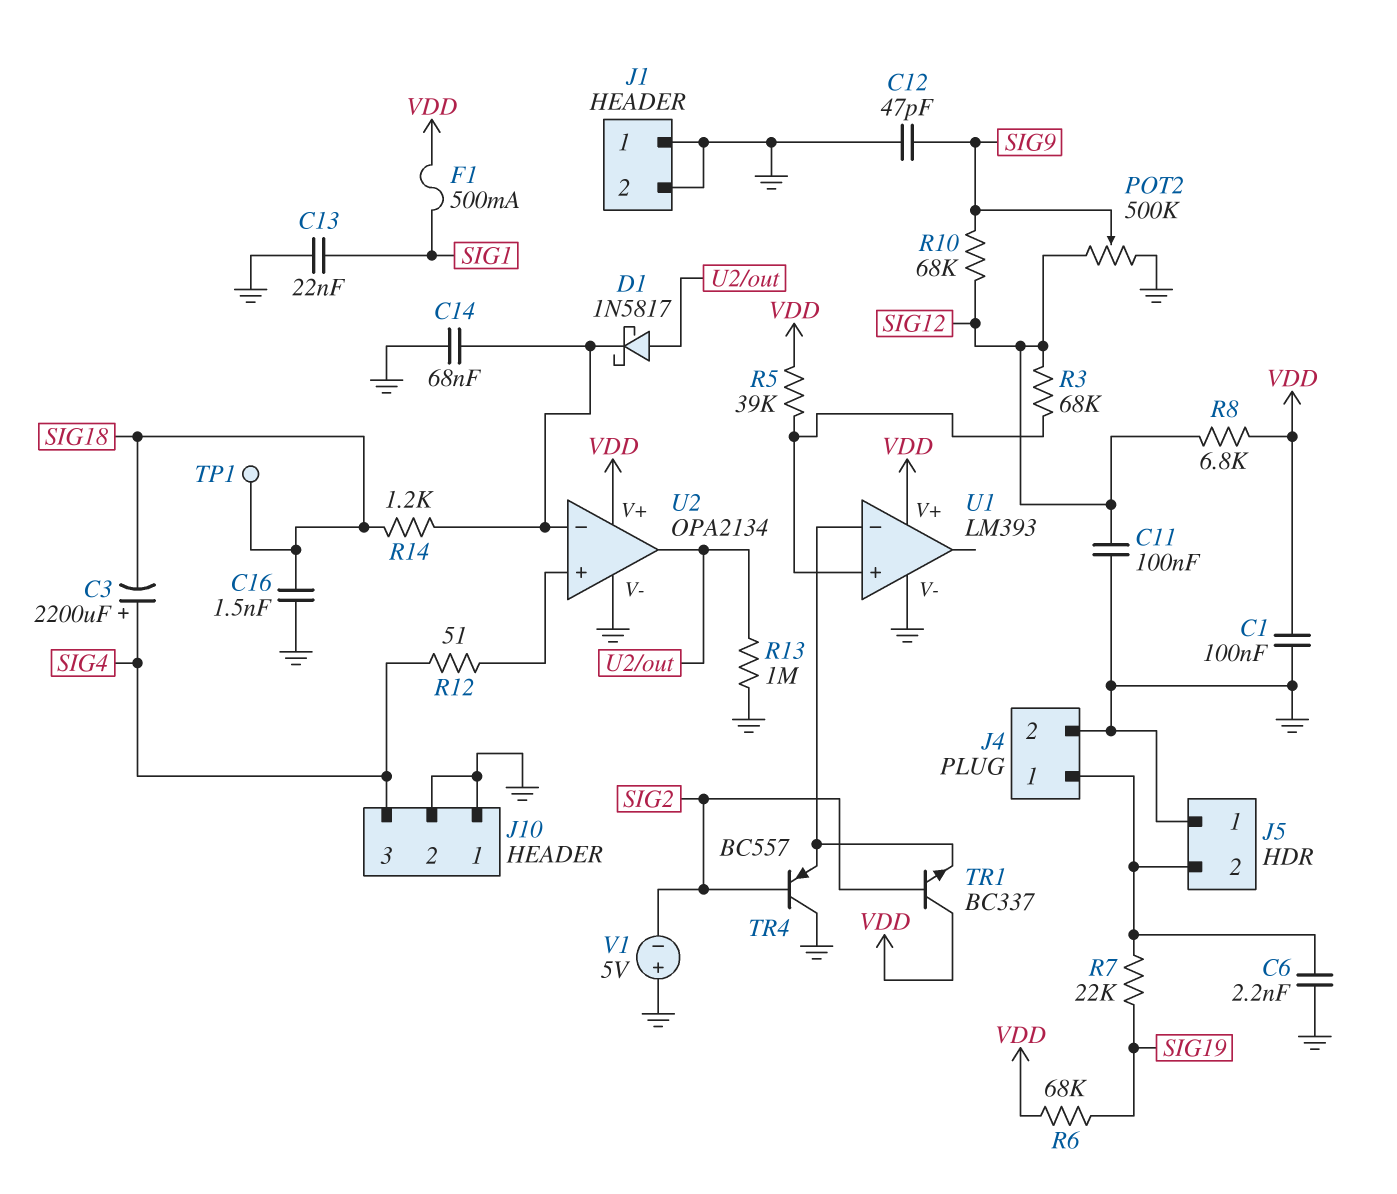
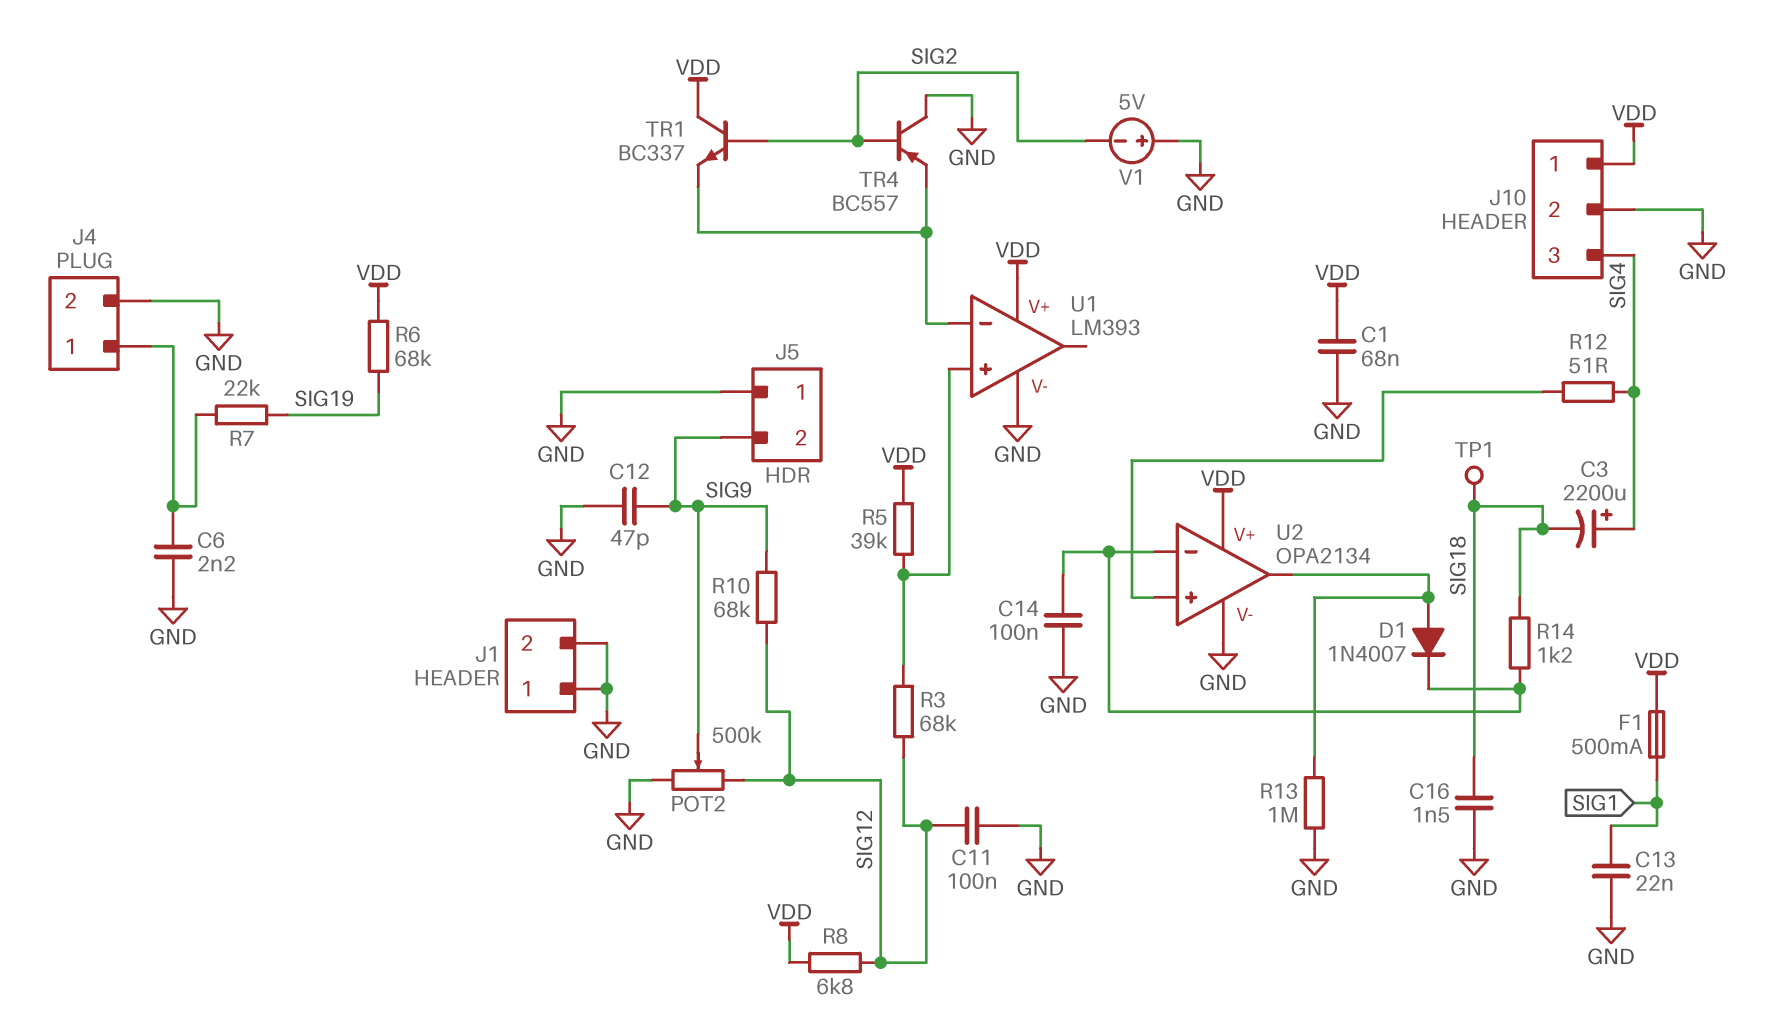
C1: 100nF (GND, VDD) -> 68nF (GND, VDD)
C14: 68nF (GND, U2/in-) -> 100nF (GND, U2/in-)
D1: schottky 1N5817 (A U2/out, K U2/in-) -> diode 1N4007 (A U2/out, K U2/in-)
J5 pin 2: J4/1 -> SIG9
J10 pin 1: GND -> VDD

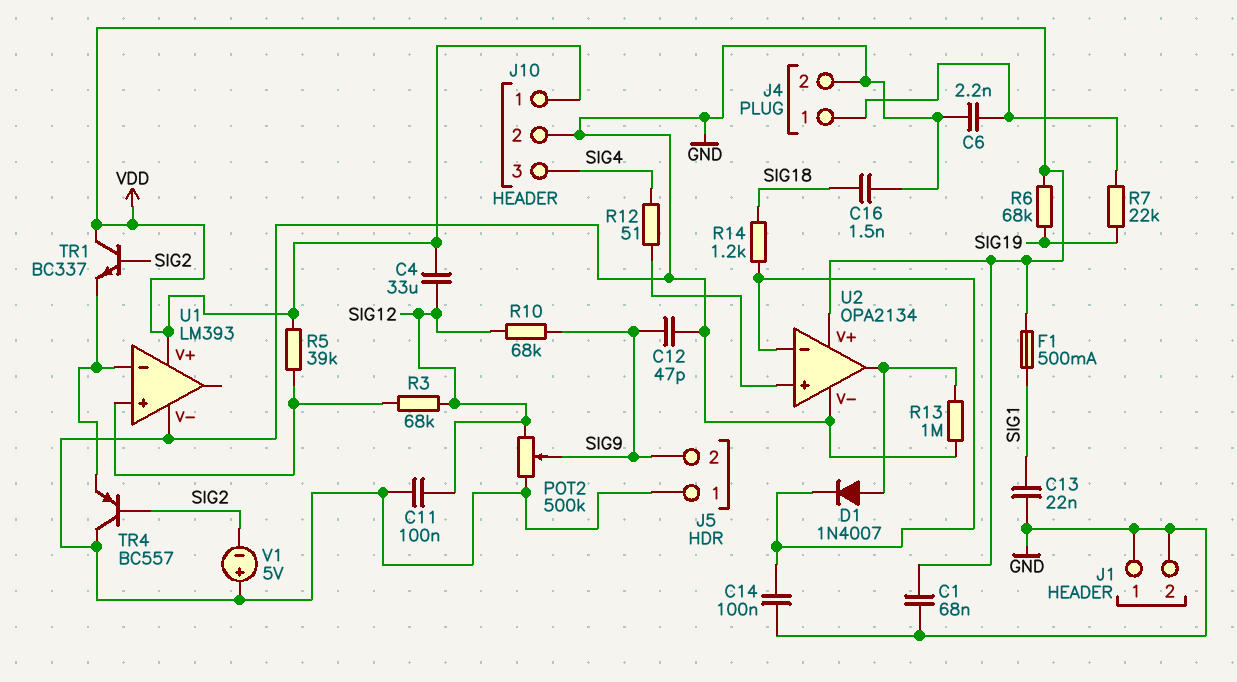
C3: 2200uF (plus SIG4, minus SIG18) -> none
C4: none -> 33uF (SIG12, VDD)
R8: 6.8k (SIG12, VDD) -> none
TP1: test point (SIG18) -> none

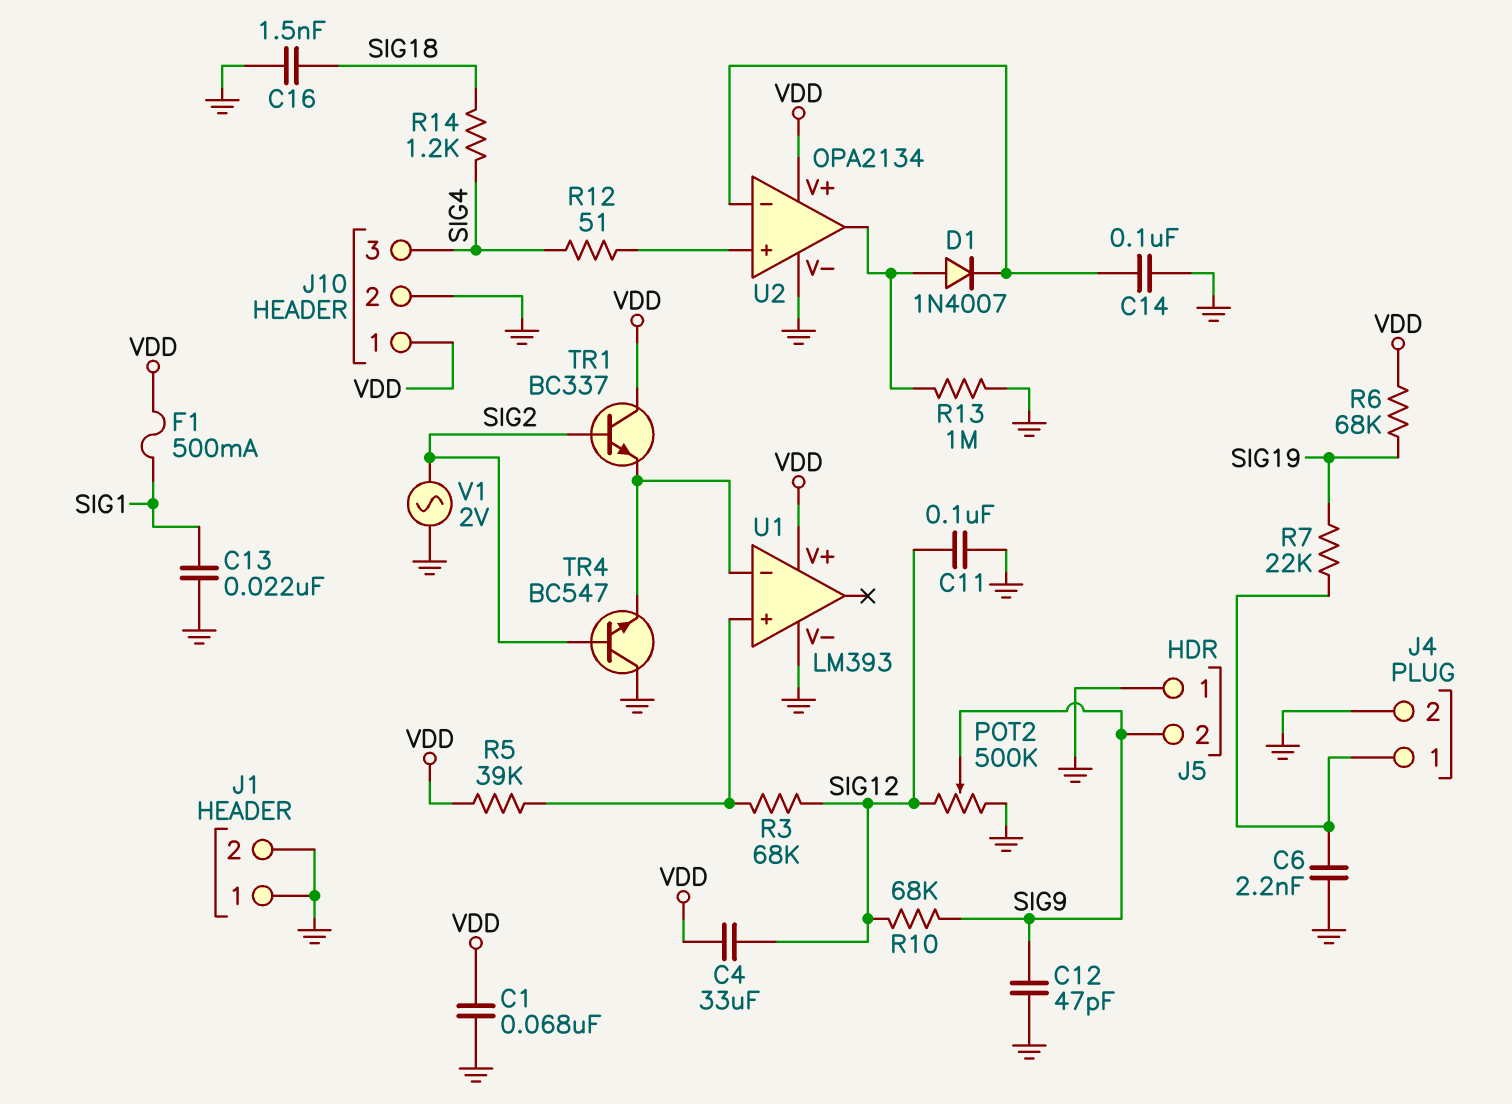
R14: 1.2k (SIG18, U2/in-) -> 1.2k (SIG4, SIG18)
TR4: PNP BC557 (B SIG2, C GND, E U1/in-) -> NPN BC547 (B SIG2, C GND, E U1/in-)
V1: 5V (plus GND, minus SIG2) -> AC 2V (GND, SIG2)

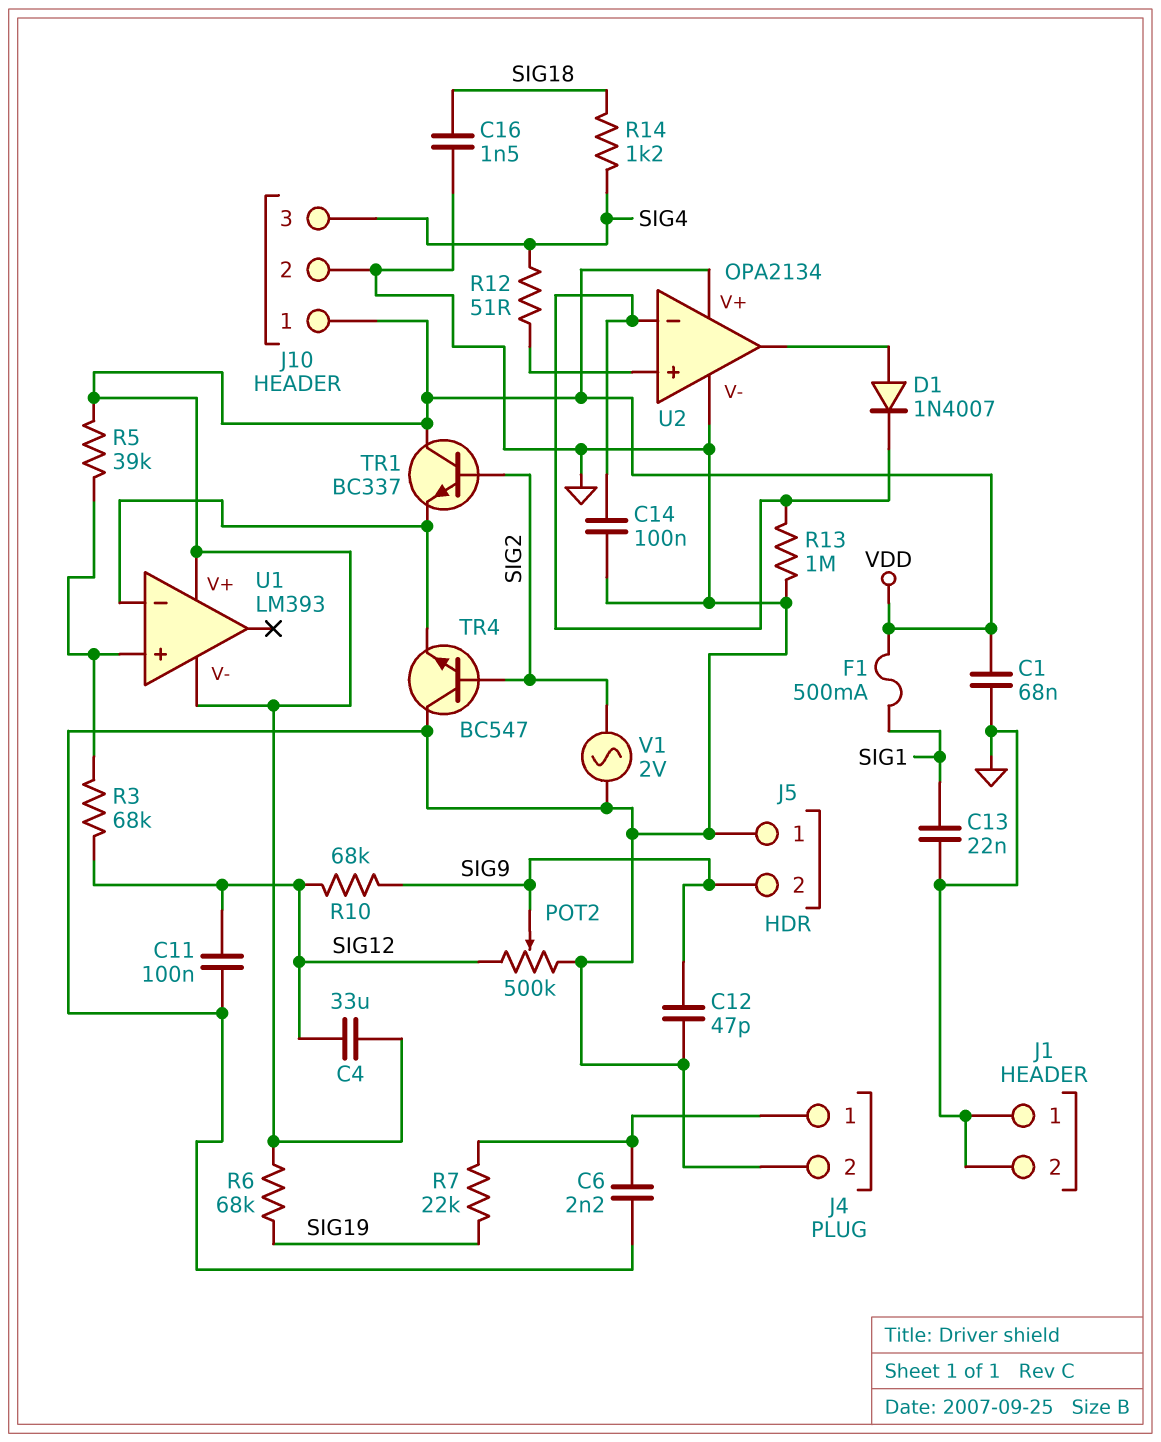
R13: 1M (GND, U2/out) -> 1M (GND, U2/in-)
U1 pin V-: GND -> VDD

